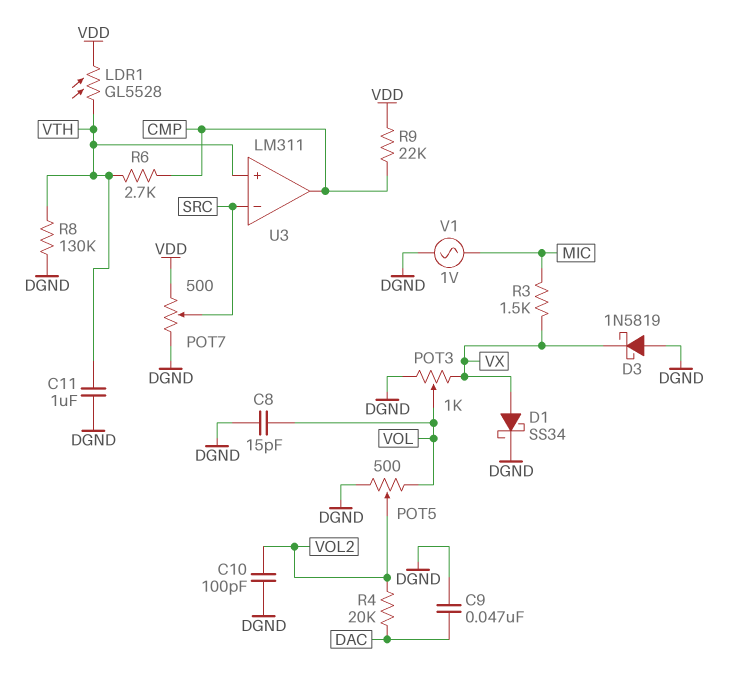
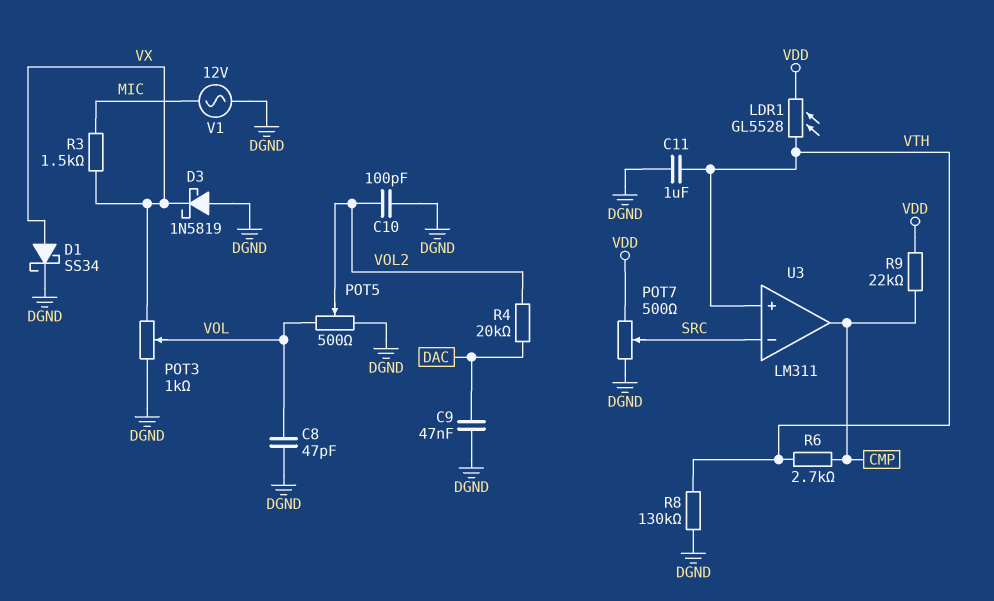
C8: 15pF (DGND, VOL) -> 47pF (DGND, VOL)
V1: AC 1V (DGND, MIC) -> AC 12V (DGND, MIC)

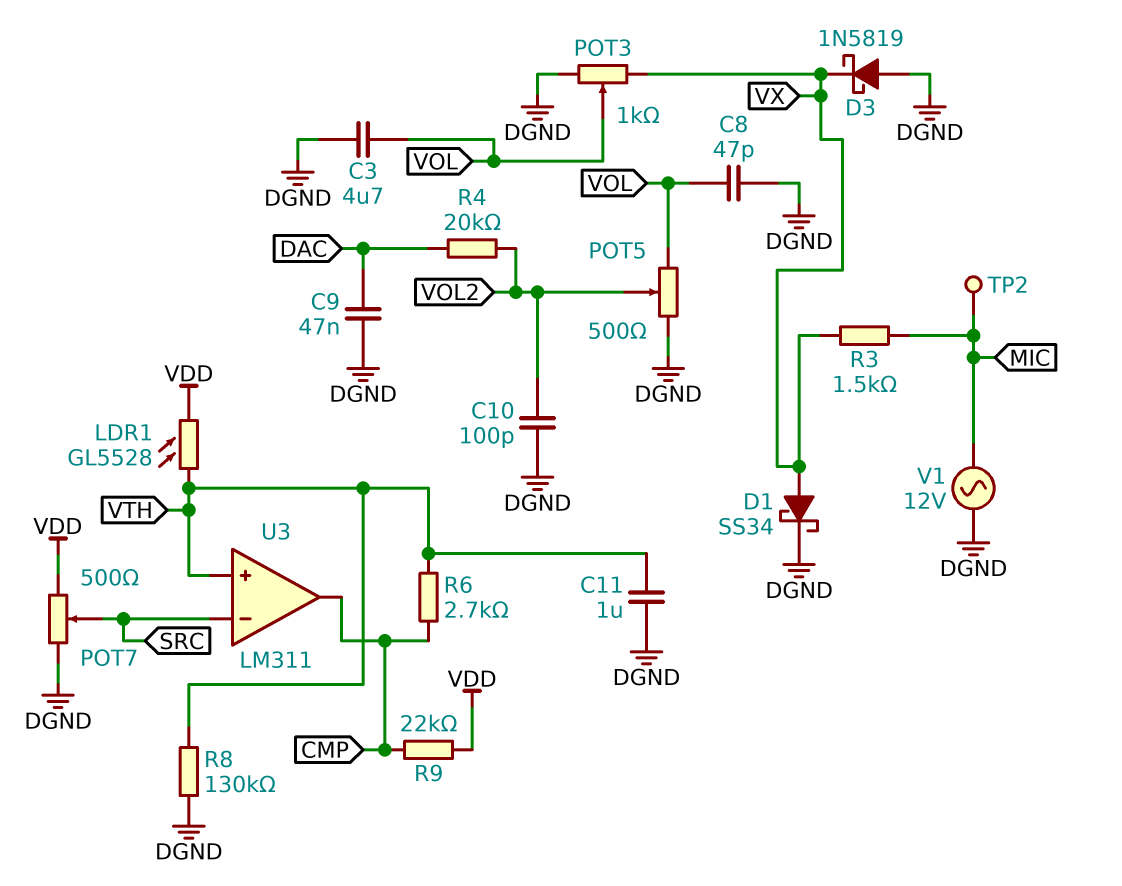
C3: none -> 4.7uF (DGND, VOL)
TP2: none -> test point (MIC)

